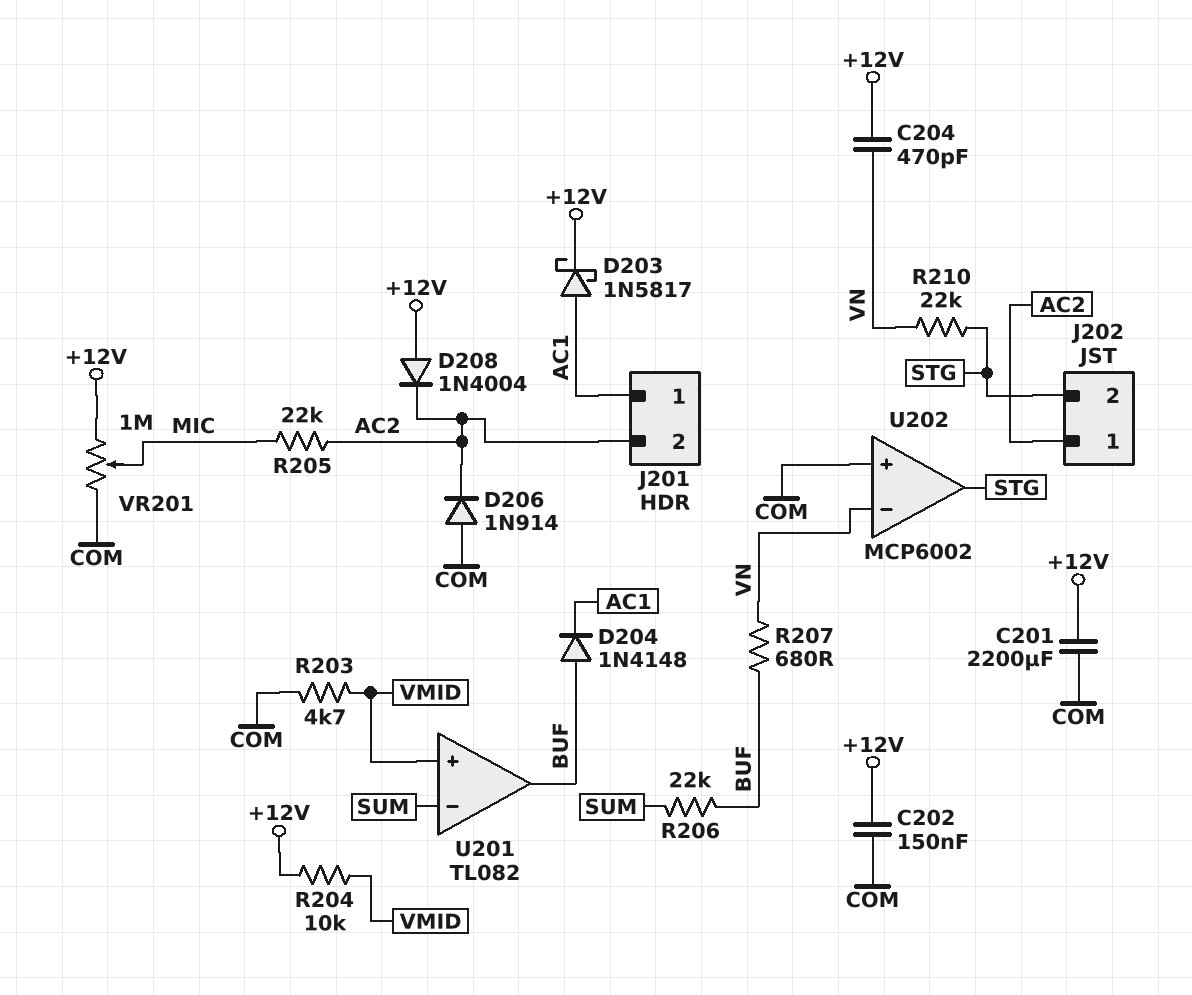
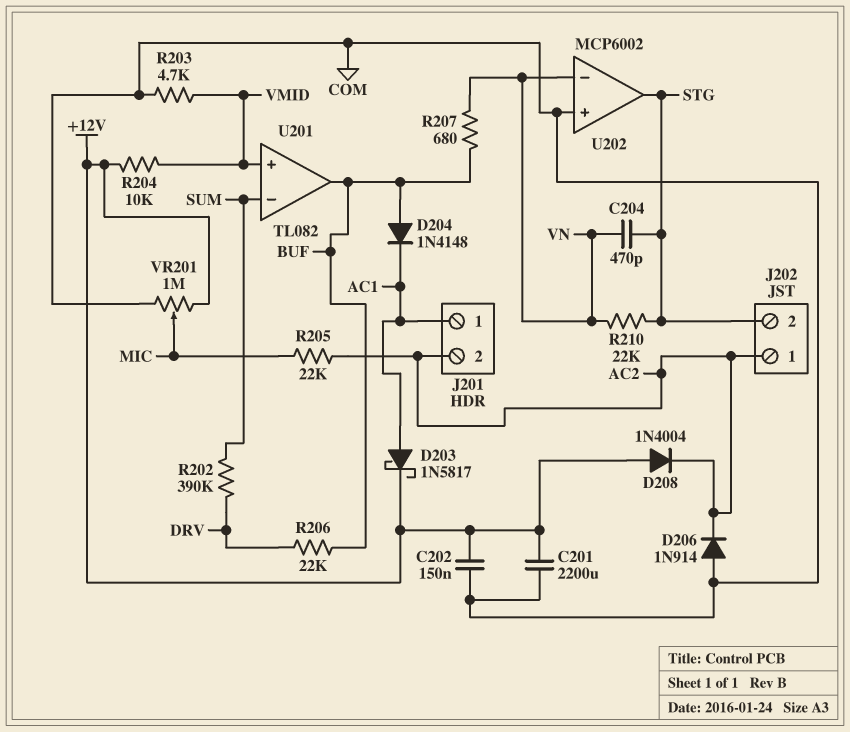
C204: 470pF (+12V, VN) -> 470pF (STG, VN)
R202: none -> 390k (DRV, SUM)
R206: 22k (BUF, SUM) -> 22k (BUF, DRV)

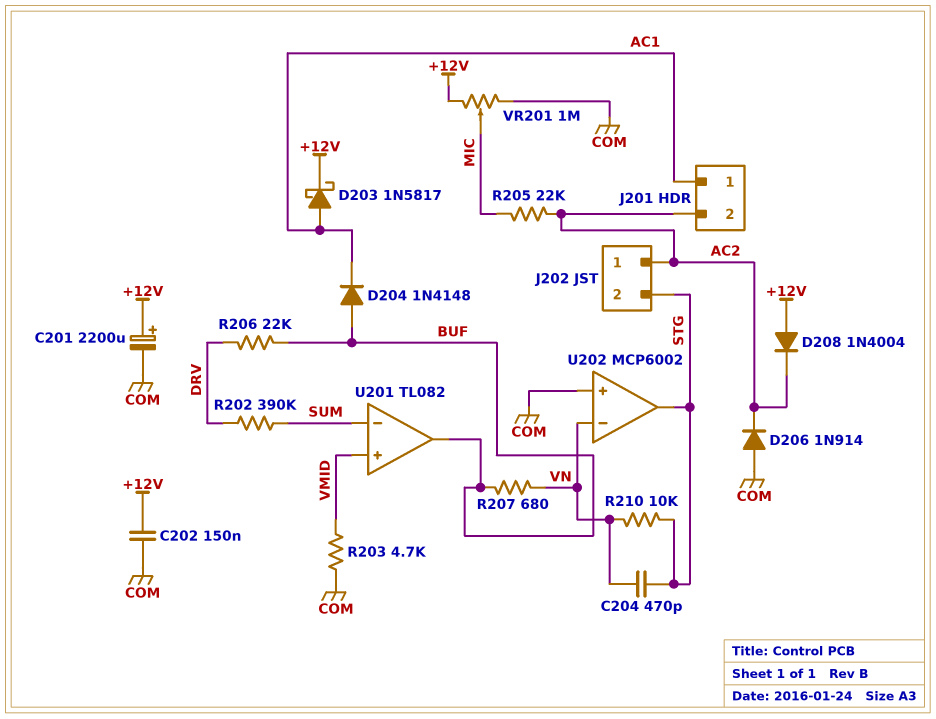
C201: 2200uF (+12V, COM) -> 2200uF (plus +12V, minus COM)
R204: 10k (+12V, VMID) -> none
R210: 22k (STG, VN) -> 10k (STG, VN)

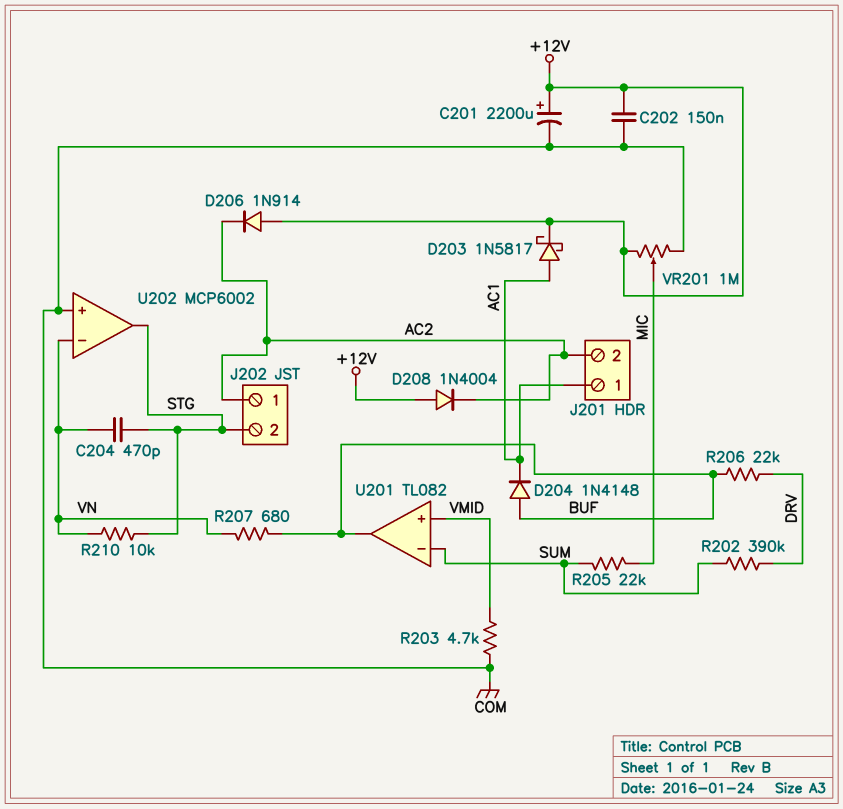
D206: diode 1N914 (A COM, K AC2) -> diode 1N914 (A +12V, K AC2)
R205: 22k (AC2, MIC) -> 22k (MIC, SUM)

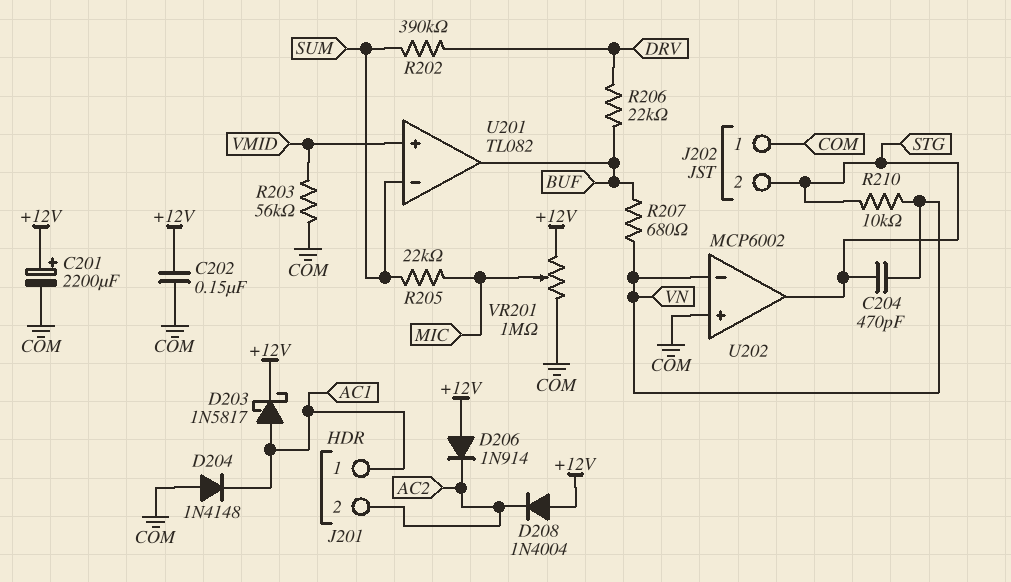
D204: diode 1N4148 (A BUF, K AC1) -> diode 1N4148 (A COM, K AC1)
J202 pin 1: AC2 -> COM
R203: 4.7k (COM, VMID) -> 56k (COM, VMID)

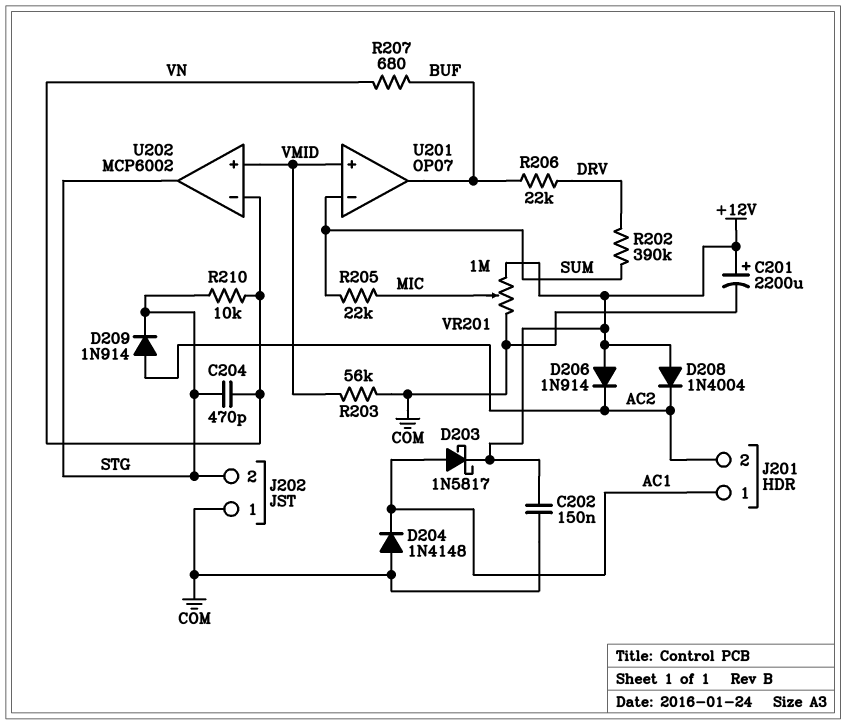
D209: none -> diode 1N914 (A AC2, K STG)
U201: TL082 -> OP07
U202 pin in+: COM -> VMID

